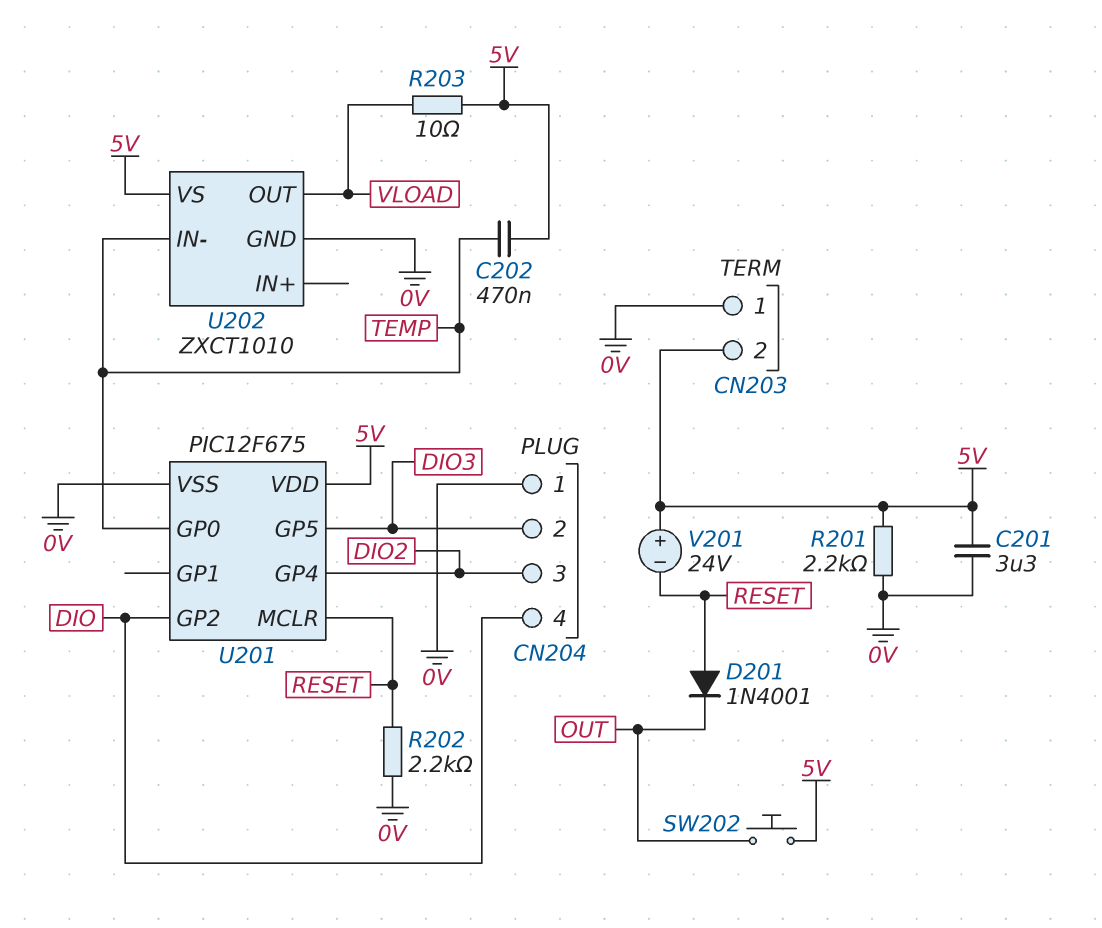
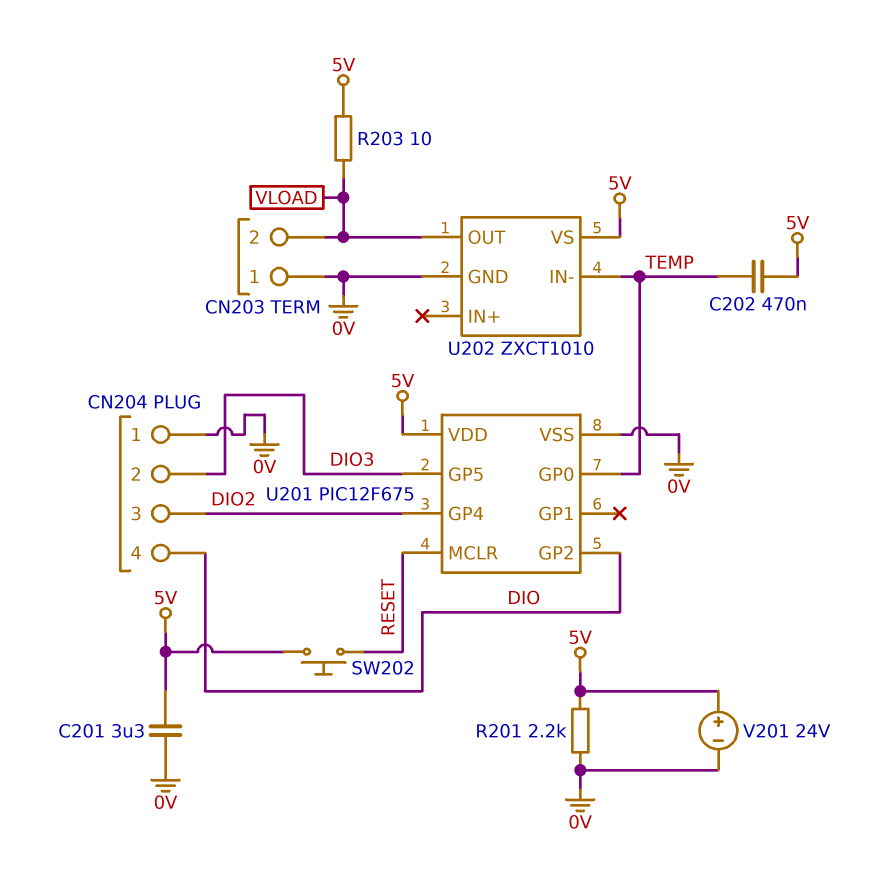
CN203 pin 2: 5V -> VLOAD
D201: diode 1N4001 (A RESET, K OUT) -> none
R202: 2.2k (0V, RESET) -> none
SW202: button (5V, OUT) -> button (5V, RESET)
V201: 24V (plus 5V, minus RESET) -> 24V (plus 5V, minus 0V)

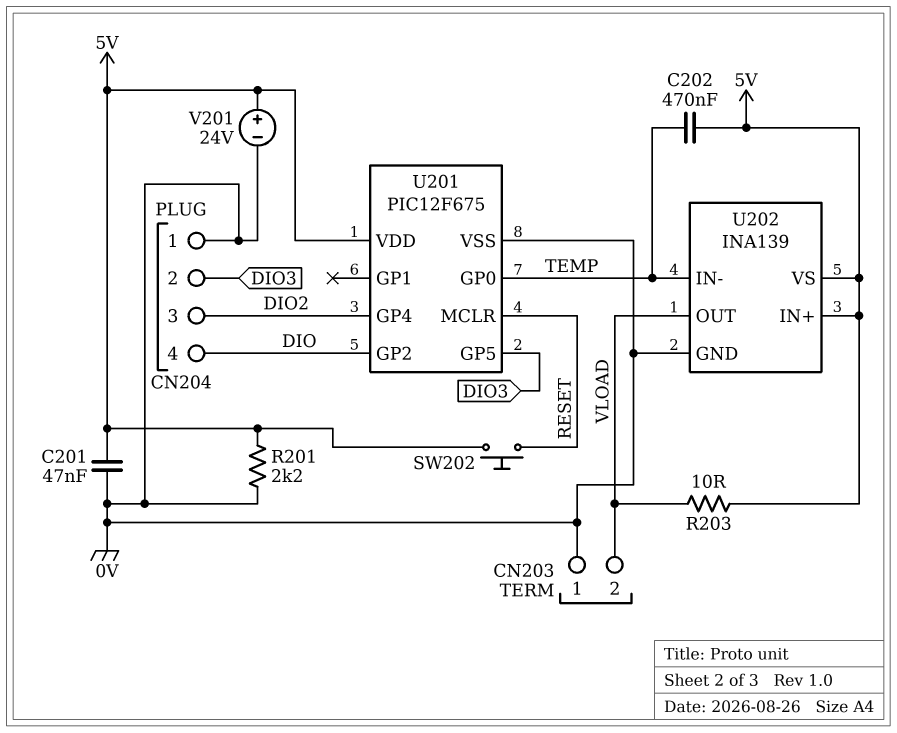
C201: 3.3uF (0V, 5V) -> 47nF (0V, 5V)
U202: ZXCT1010 -> INA139
U202 pin IN+: none -> 5V

